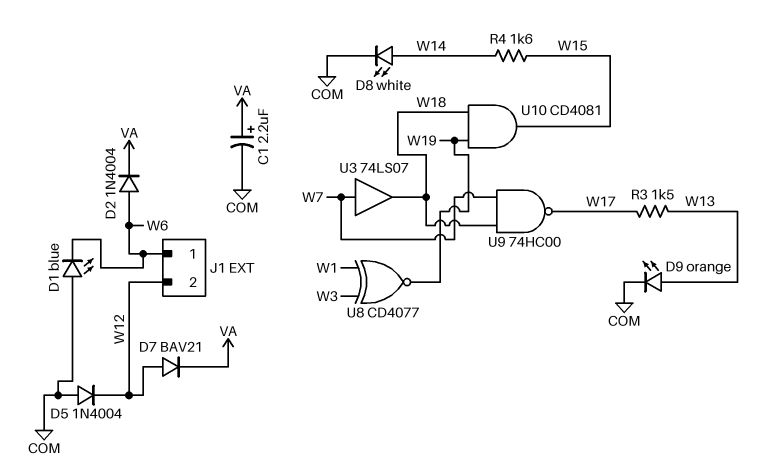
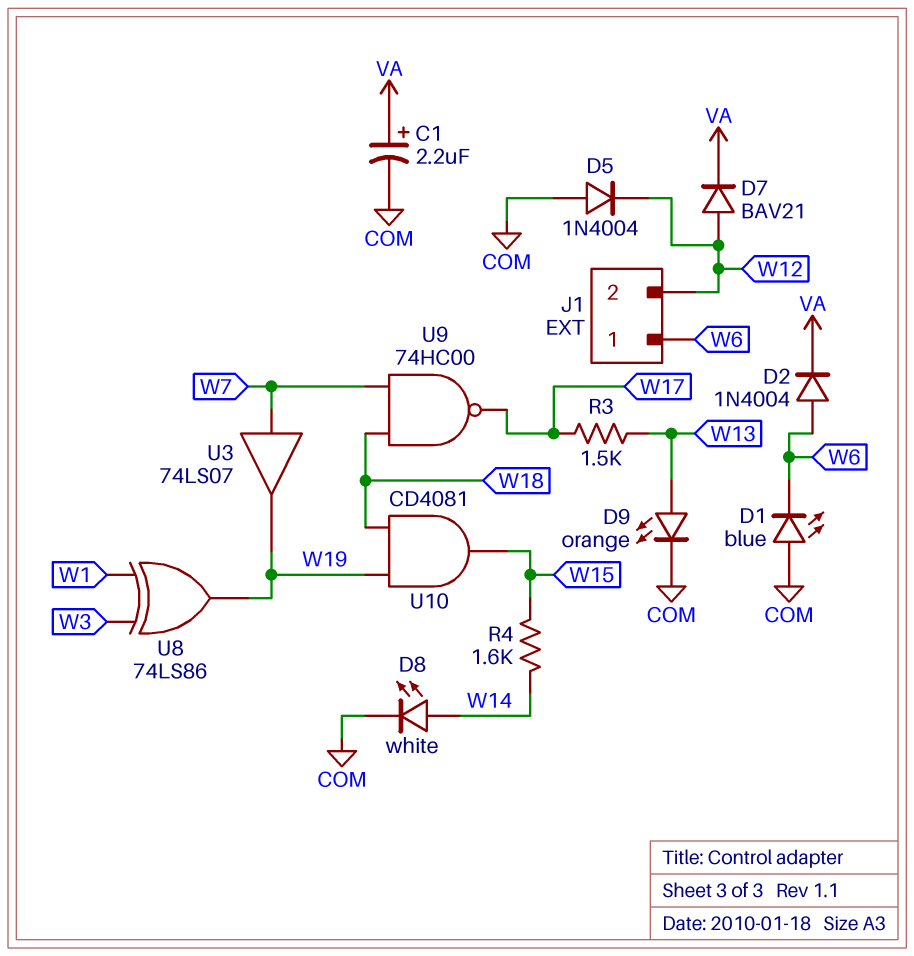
U3: buffer 74LS07 (in W7, out W18) -> buffer 74LS07 (in W7, out W19)
U8: XNOR CD4077 (in W1, in W3, out W19) -> XOR 74LS86 (in W1, in W3, out W19)

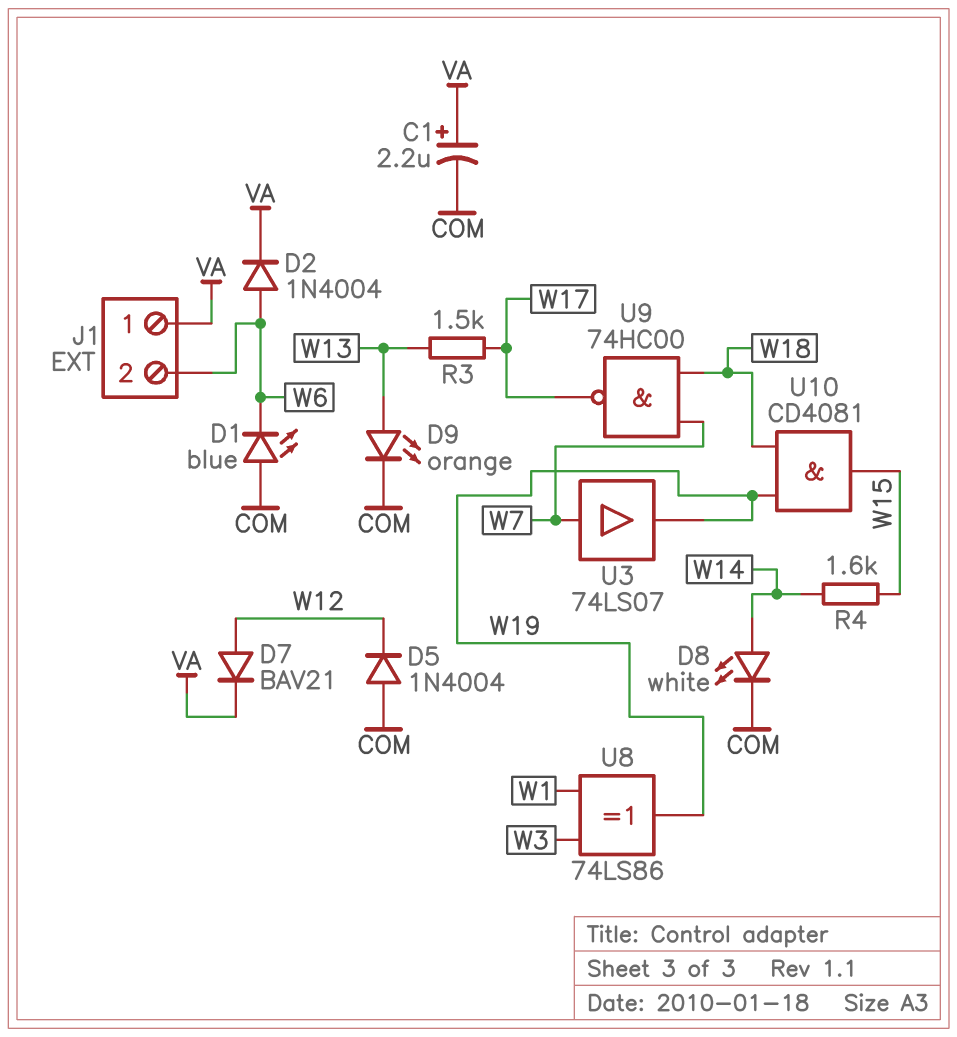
J1 pin 1: W6 -> VA
J1 pin 2: W12 -> W6

